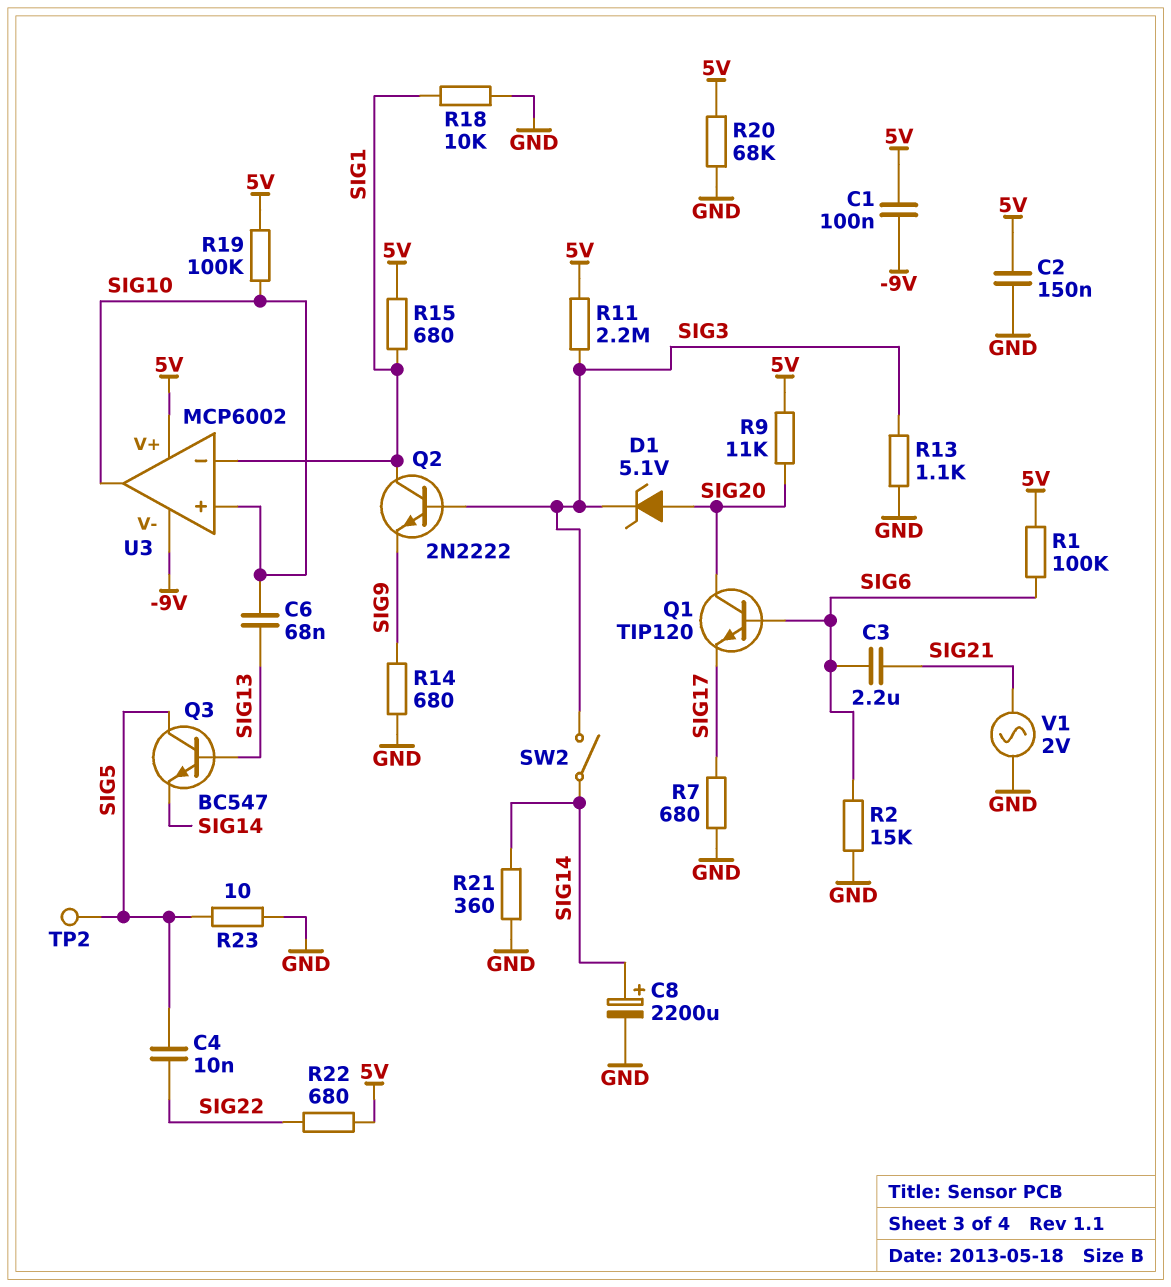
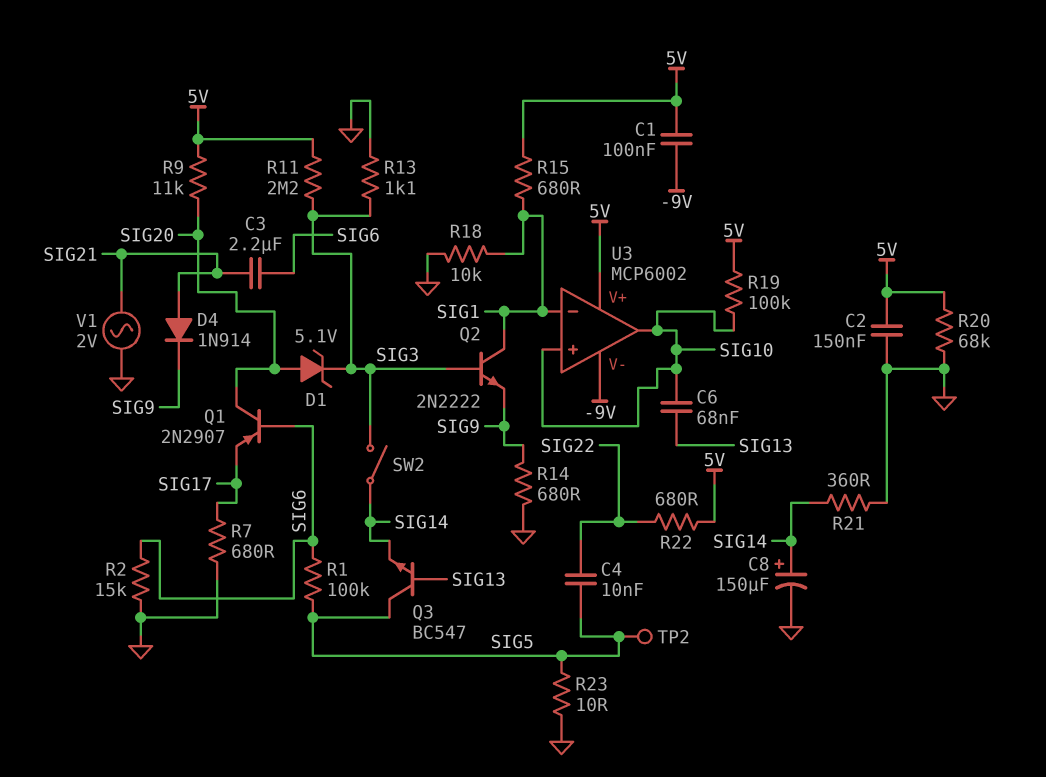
C8: 2200uF (plus SIG14, minus GND) -> 150uF (plus SIG14, minus GND)
D4: none -> diode 1N914 (A SIG21, K SIG9)
Q1: NPN TIP120 (B SIG6, C SIG20, E SIG17) -> PNP 2N2907 (B SIG6, C SIG20, E SIG17)
R1: 100k (5V, SIG6) -> 100k (SIG5, SIG6)

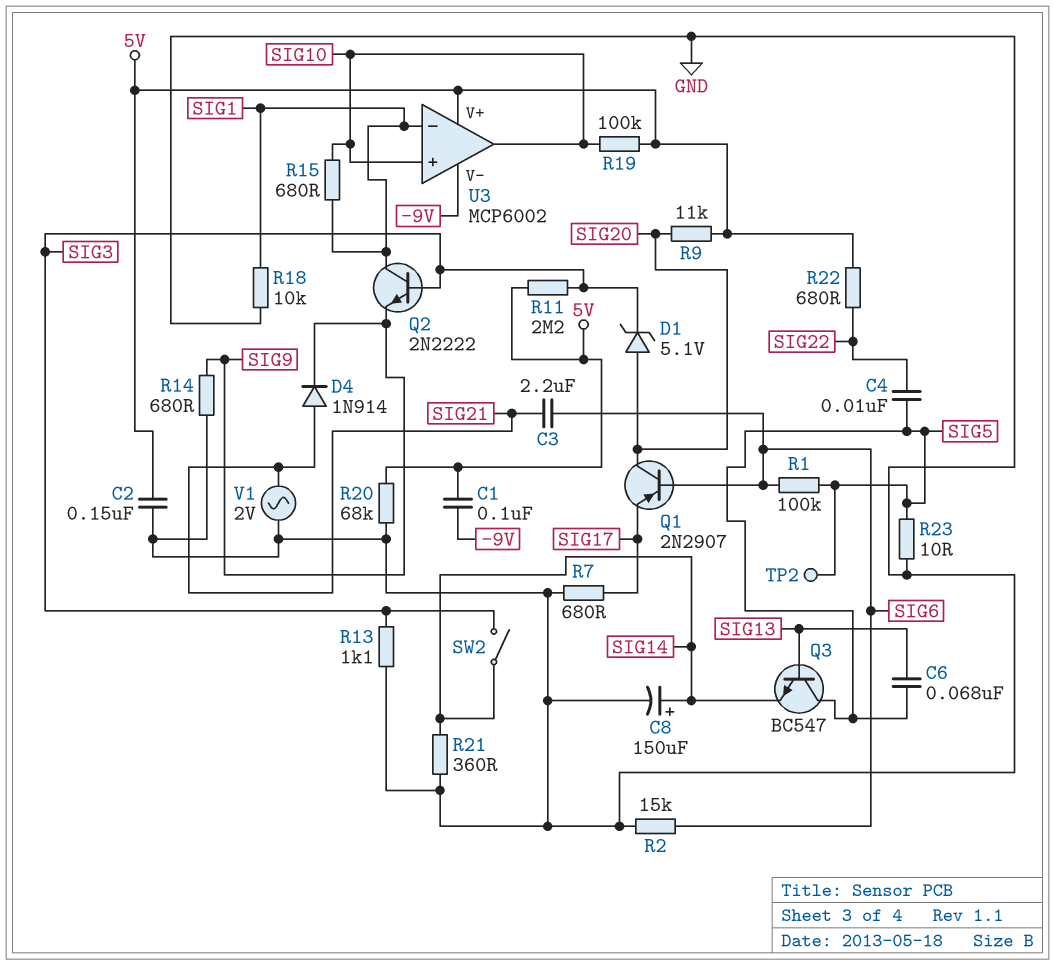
C6: 68nF (SIG10, SIG13) -> 68nF (SIG5, SIG13)
R15: 680 (5V, SIG1) -> 680 (SIG1, SIG10)

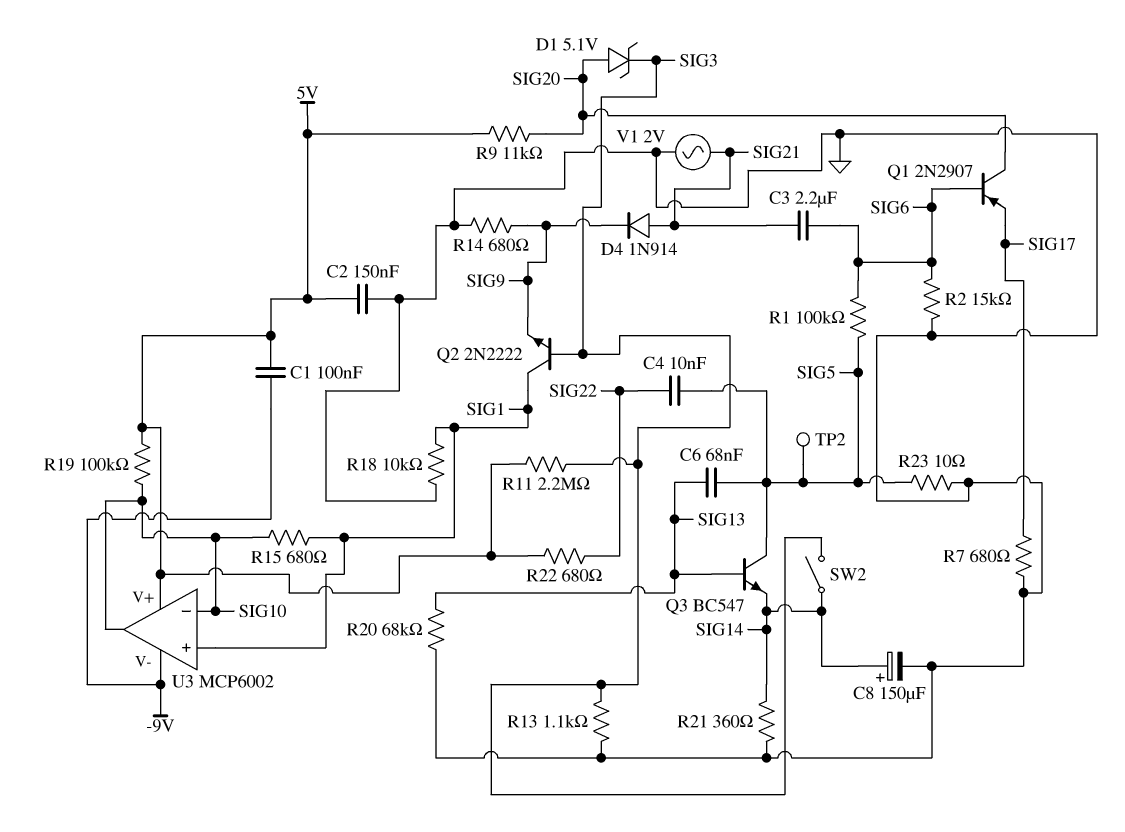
R20: 68k (5V, GND) -> 68k (GND, SIG13)
U3 pin in+: SIG10 -> SIG1
U3 pin in-: SIG1 -> SIG10

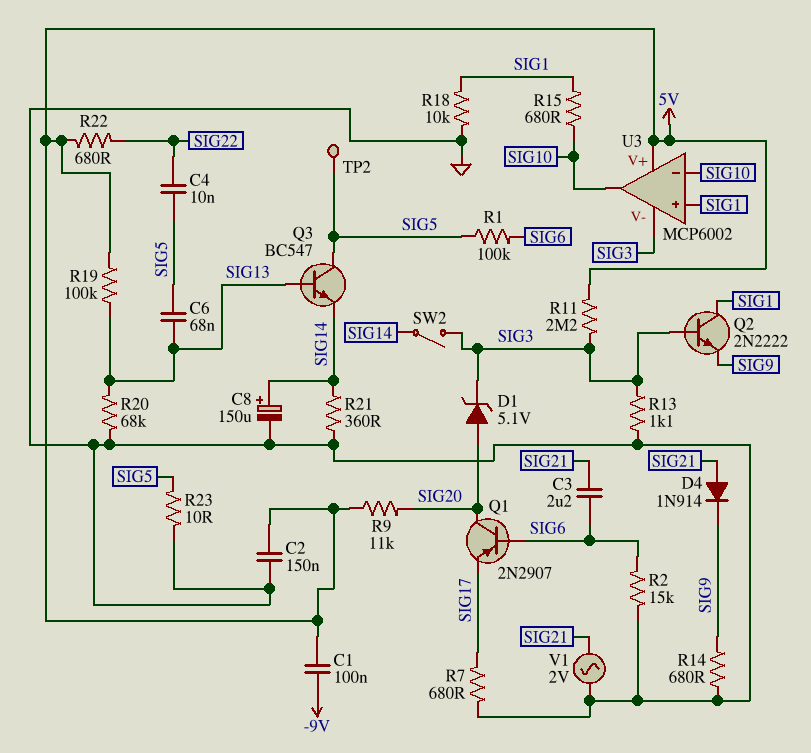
R19: 100k (5V, SIG10) -> 100k (5V, SIG13)
U3 pin V-: -9V -> SIG3

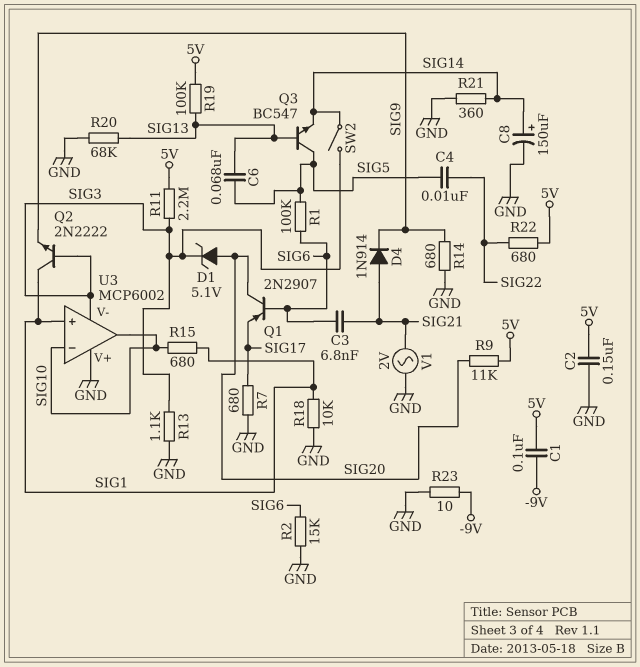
C3: 2.2uF (SIG6, SIG21) -> 6.8nF (SIG6, SIG21)
R23: 10 (GND, SIG5) -> 10 (-9V, GND)
TP2: test point (SIG5) -> none
U3 pin V+: 5V -> GND

